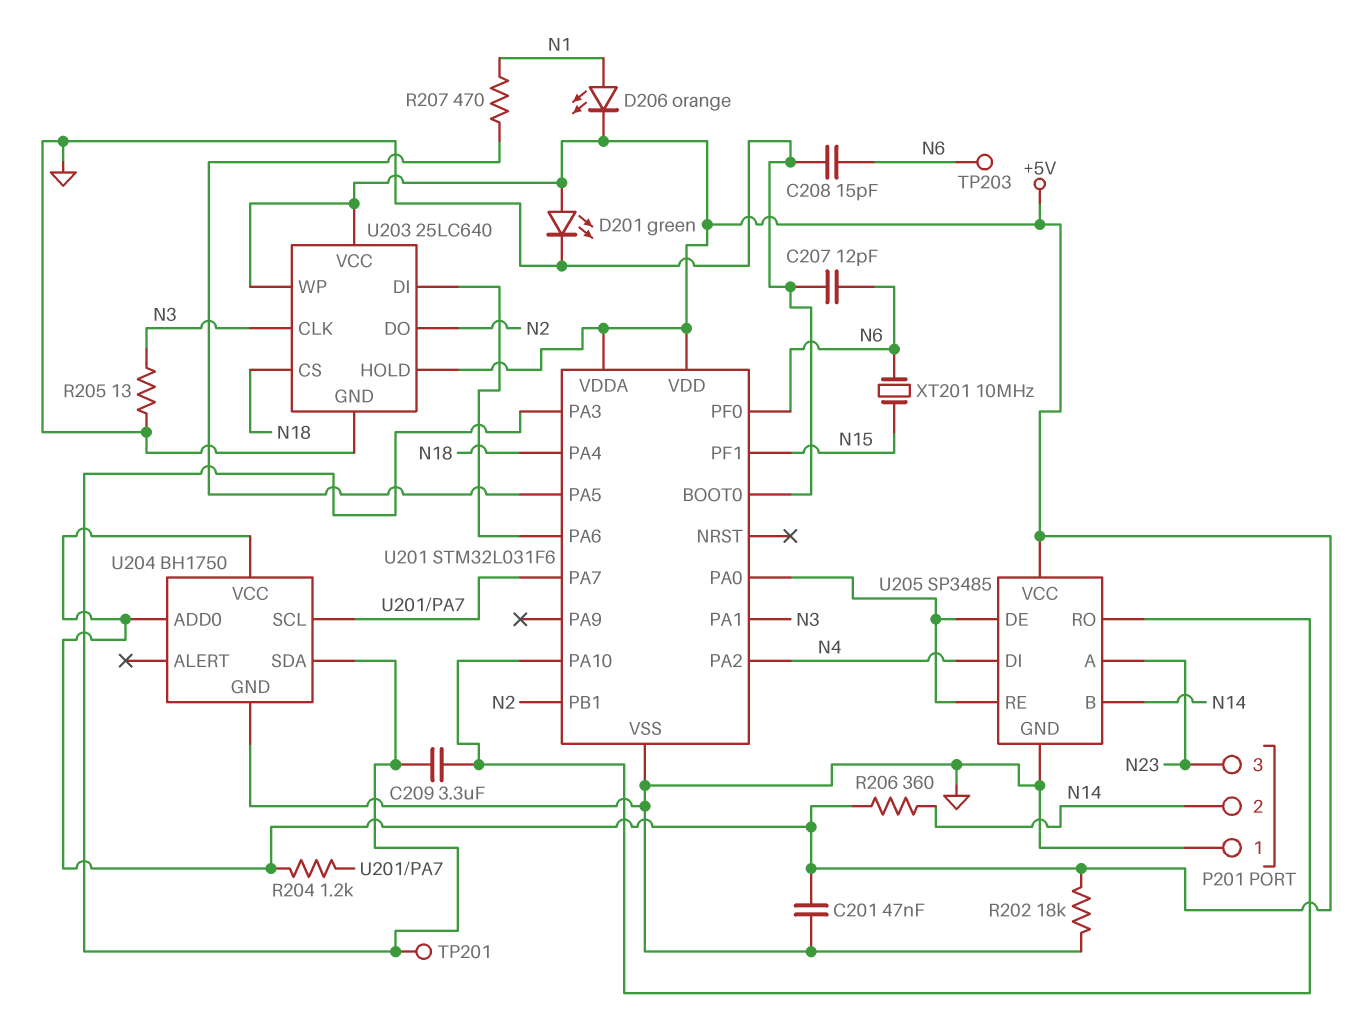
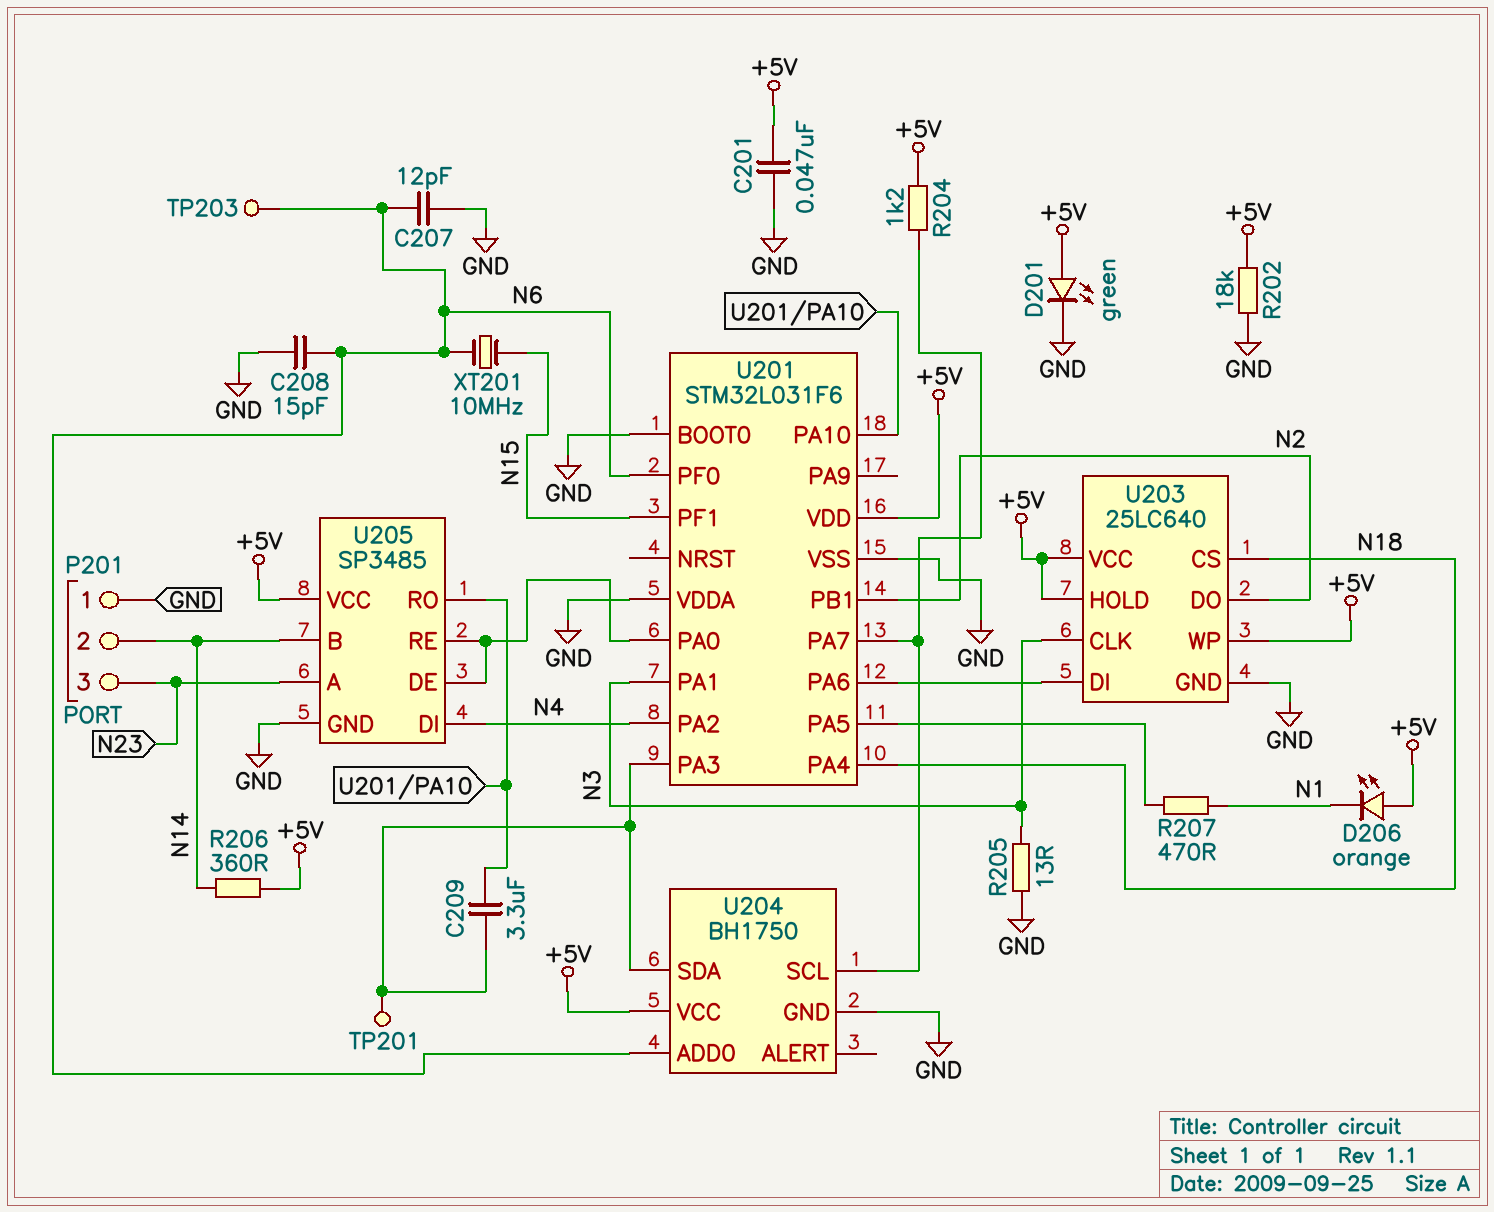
D206: LED orange (A N1, K +5V) -> LED orange (A +5V, K N1)
U201 pin VDDA: +5V -> GND
U204 pin ADD0: +5V -> N6

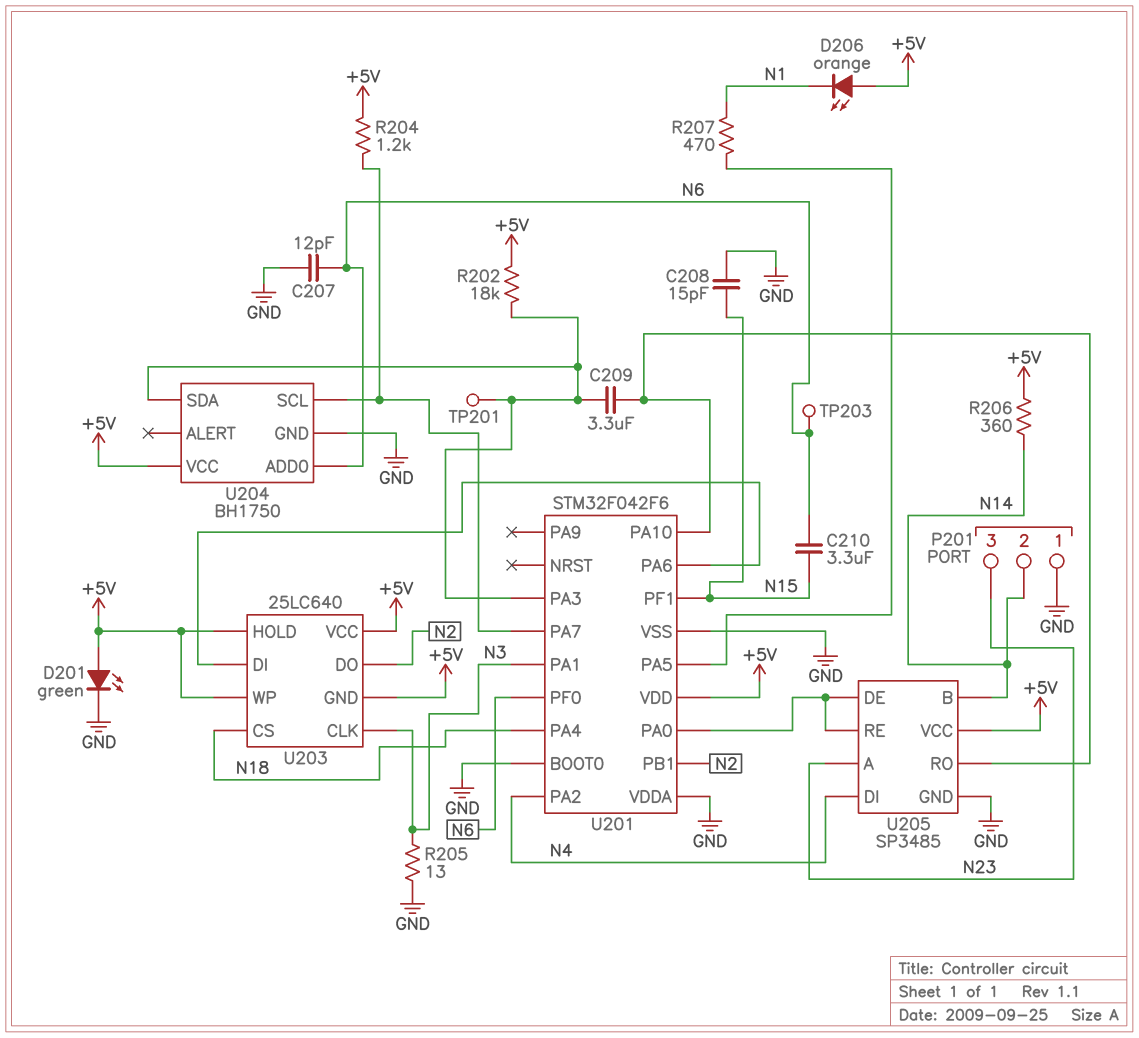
C201: 47nF (+5V, GND) -> none
C208: 15pF (GND, N6) -> 15pF (GND, N15)
C210: none -> 3.3uF (N6, N15)
R202: 18k (+5V, GND) -> 18k (+5V, U201/PA3)
U201: STM32L031F6 -> STM32F042F6
U203 pin GND: GND -> +5V
XT201: 10MHz (N6, N15) -> none

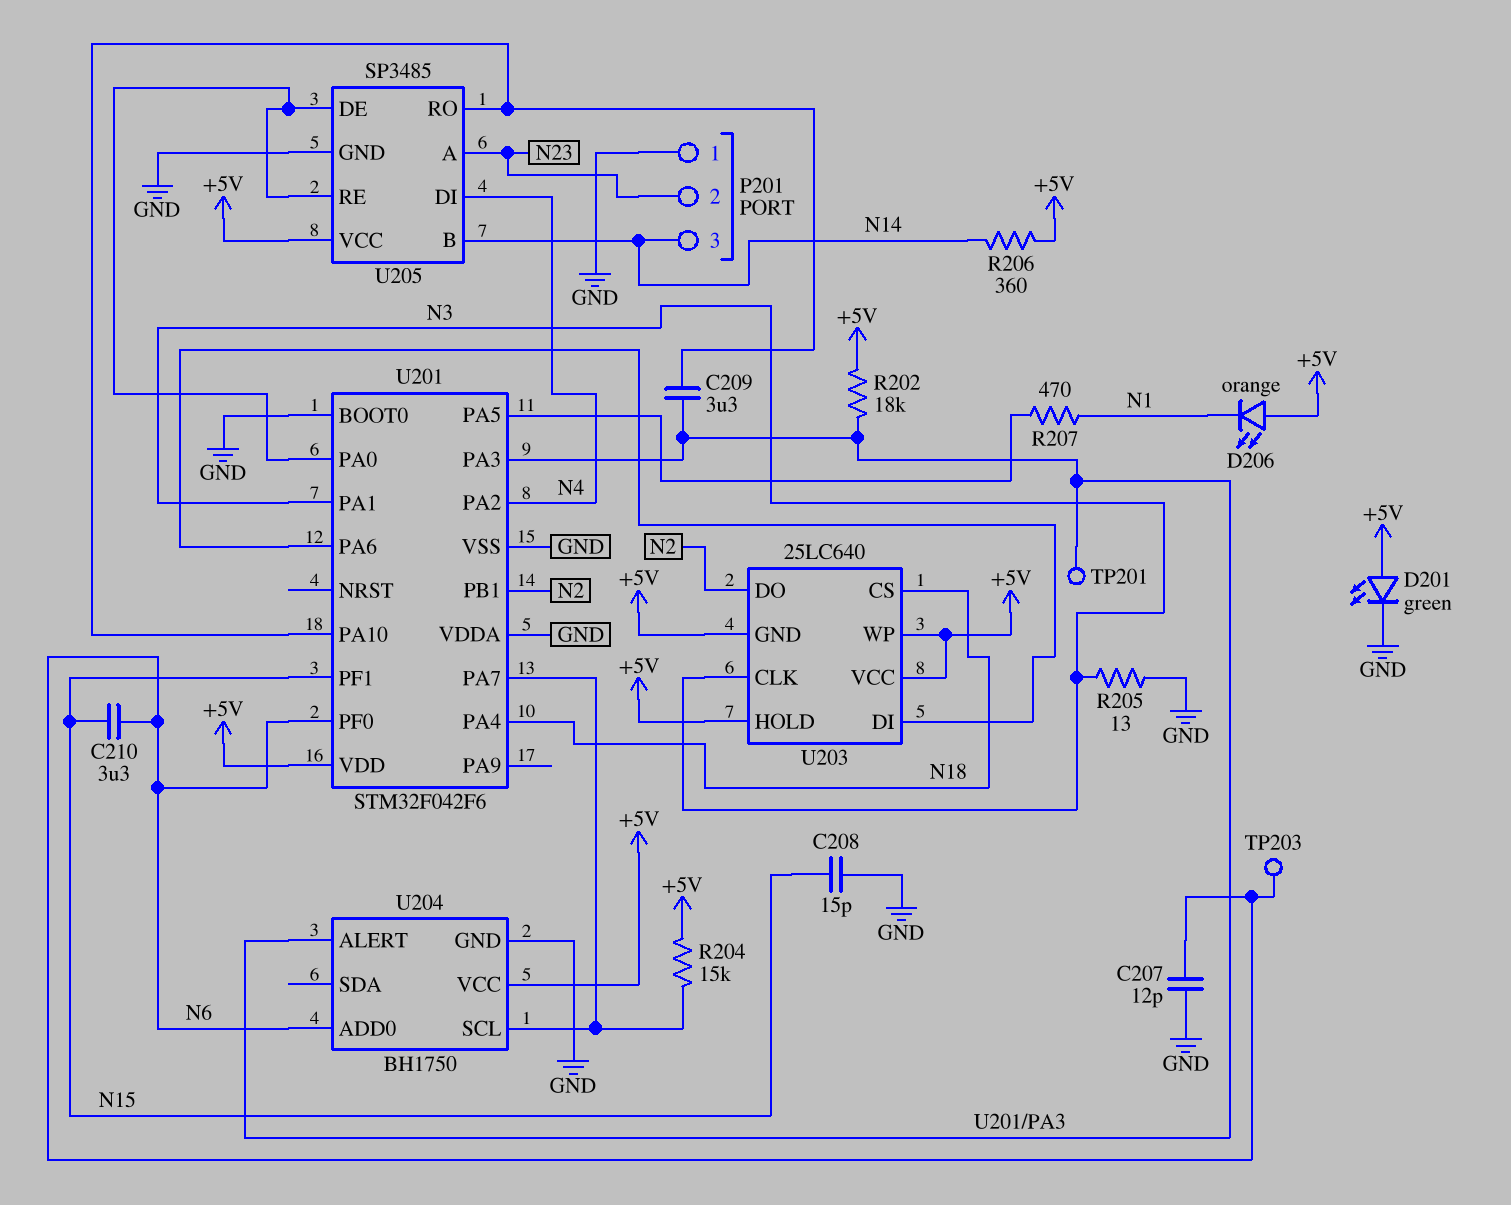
P201 pin 2: N14 -> N23
P201 pin 3: N23 -> N14
R204: 1.2k (+5V, U201/PA7) -> 15k (+5V, U201/PA7)
U204 pin ALERT: none -> U201/PA3
U204 pin SDA: U201/PA3 -> none

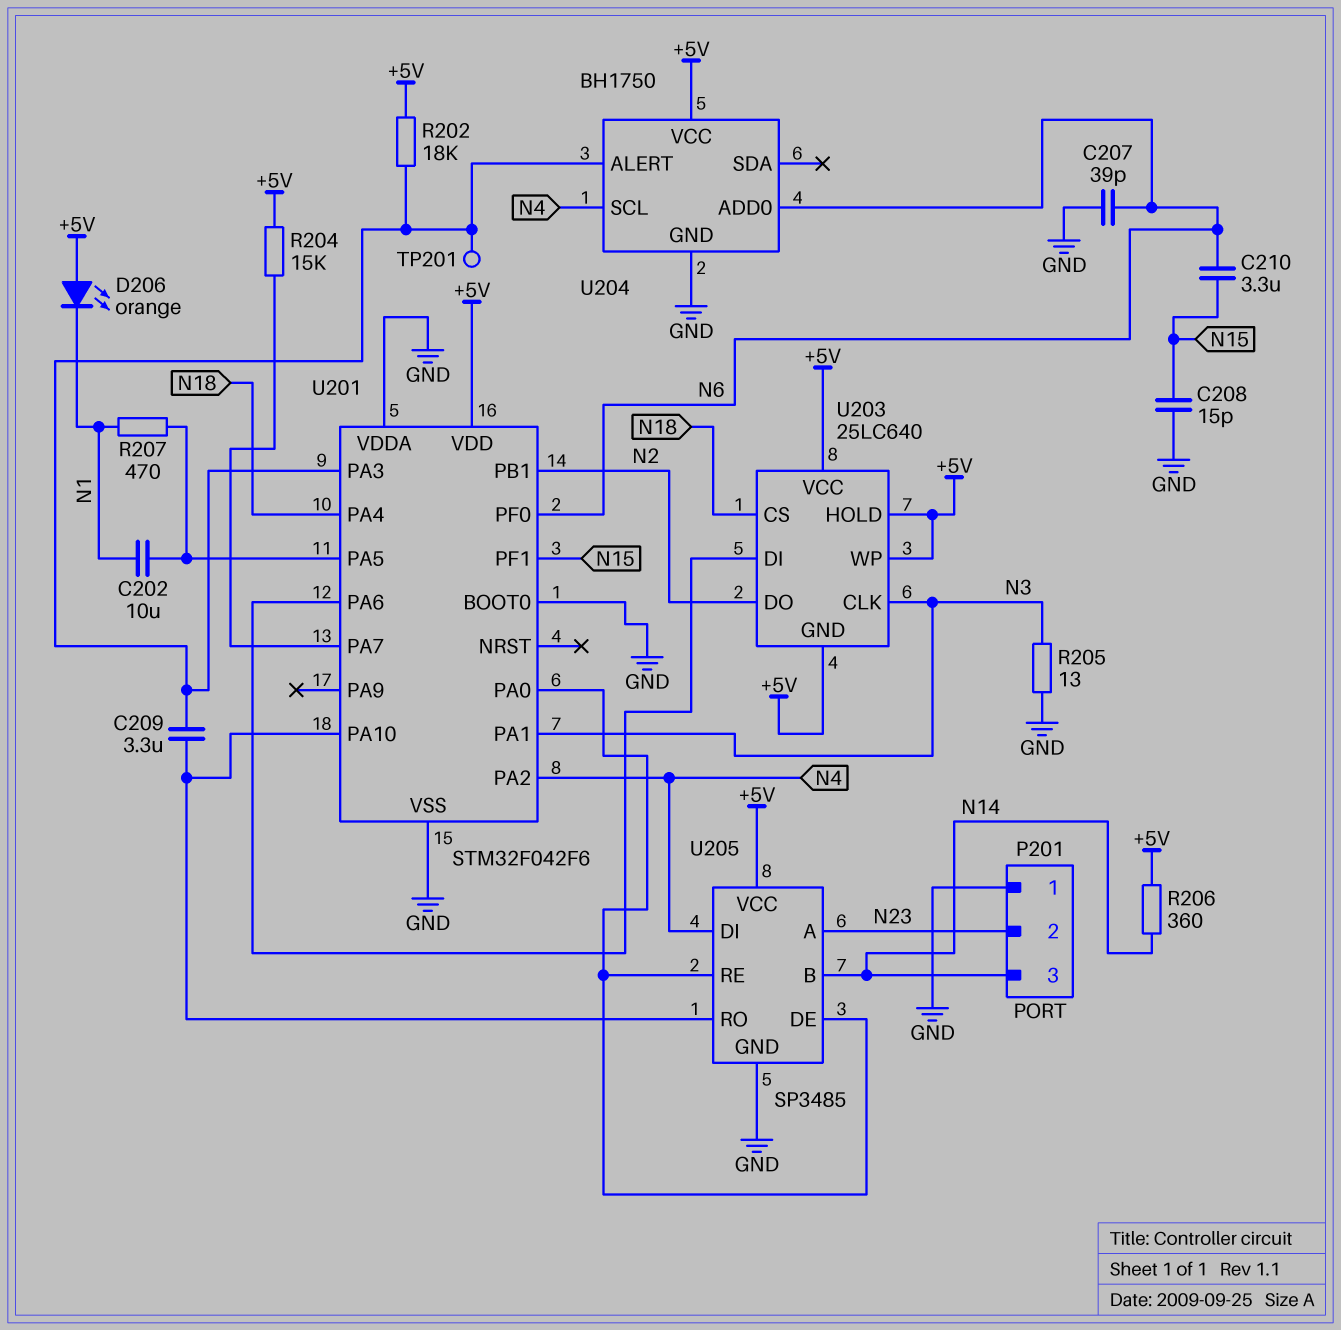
C202: none -> 10uF (N1, U201/PA5)
C207: 12pF (GND, N6) -> 39pF (GND, N6)
D201: LED green (A +5V, K GND) -> none
TP203: test point (N6) -> none
U204 pin SCL: U201/PA7 -> N4

